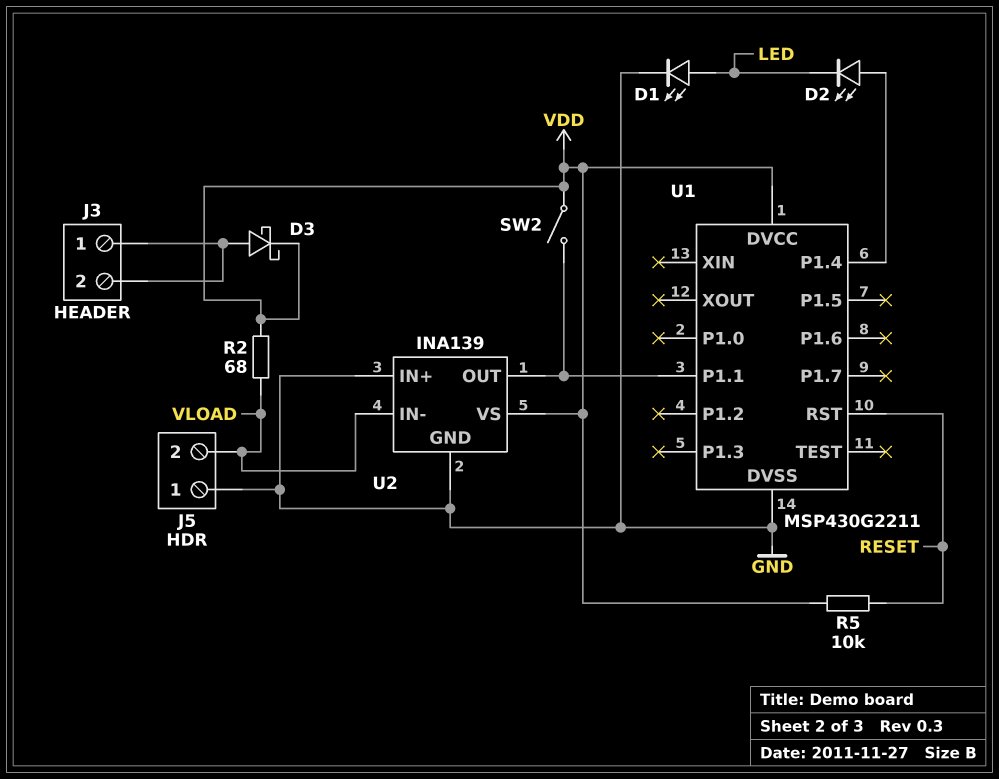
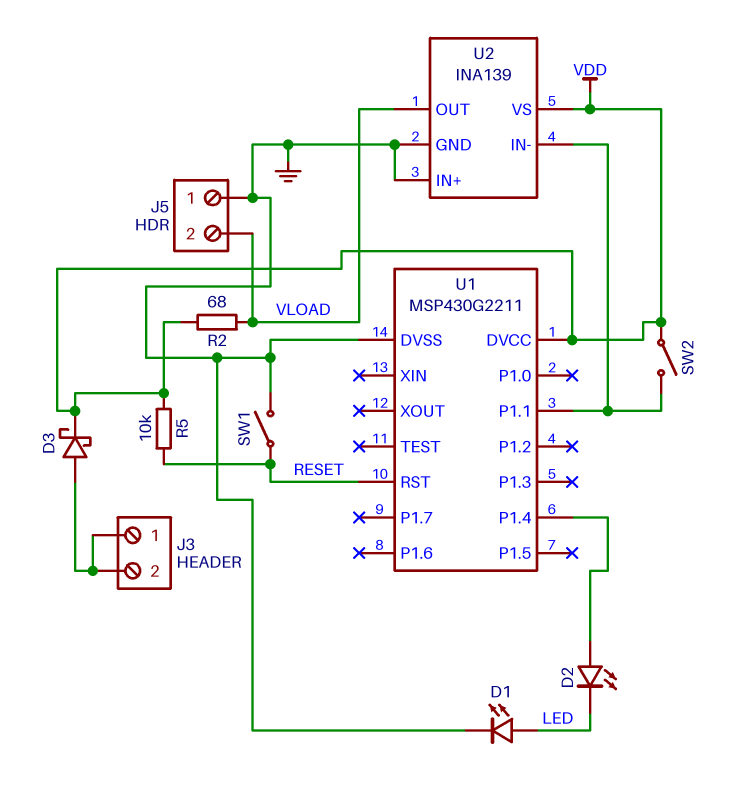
SW1: none -> switch (GND, RESET)
U2 pin IN-: VLOAD -> U1/P1.1
U2 pin OUT: U1/P1.1 -> VLOAD

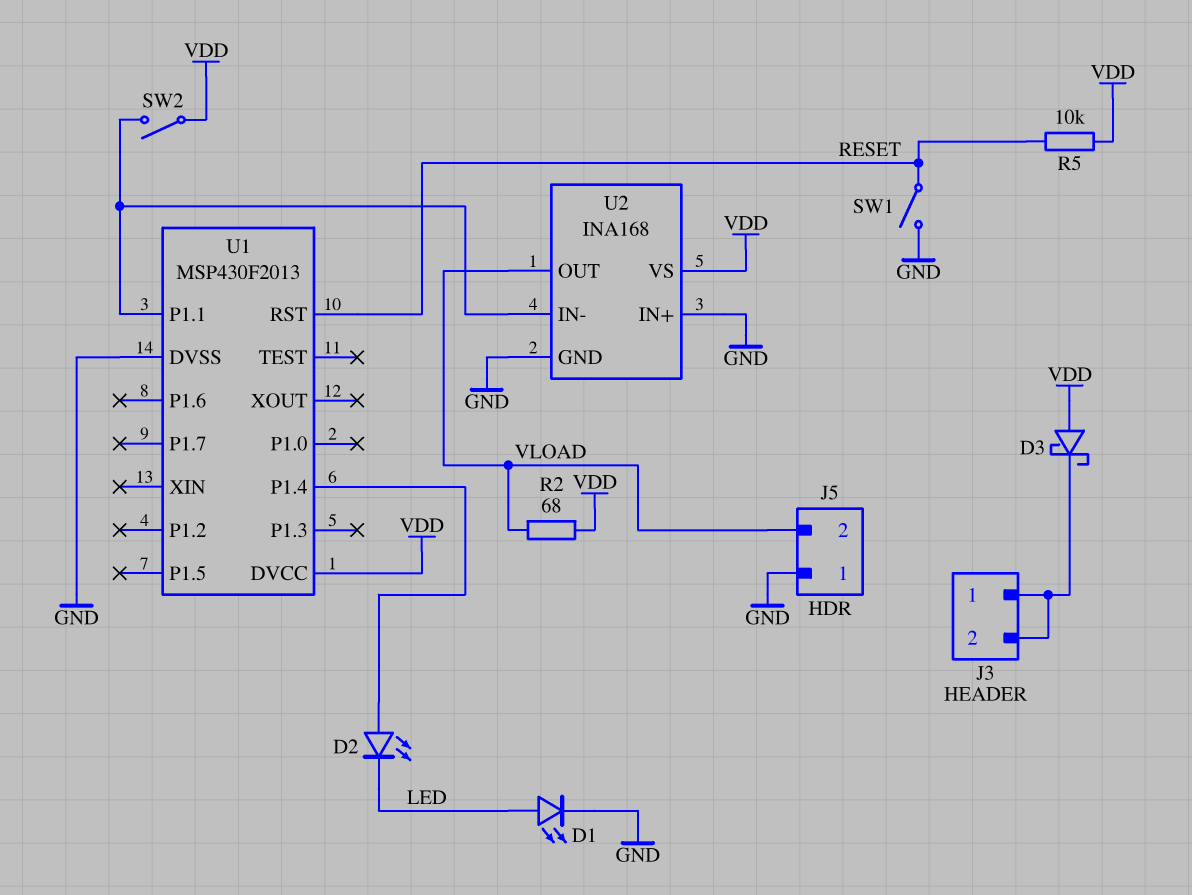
D3: schottky (A J3/1, K VDD) -> schottky (A VDD, K J3/1)
U1: MSP430G2211 -> MSP430F2013
U2: INA139 -> INA168

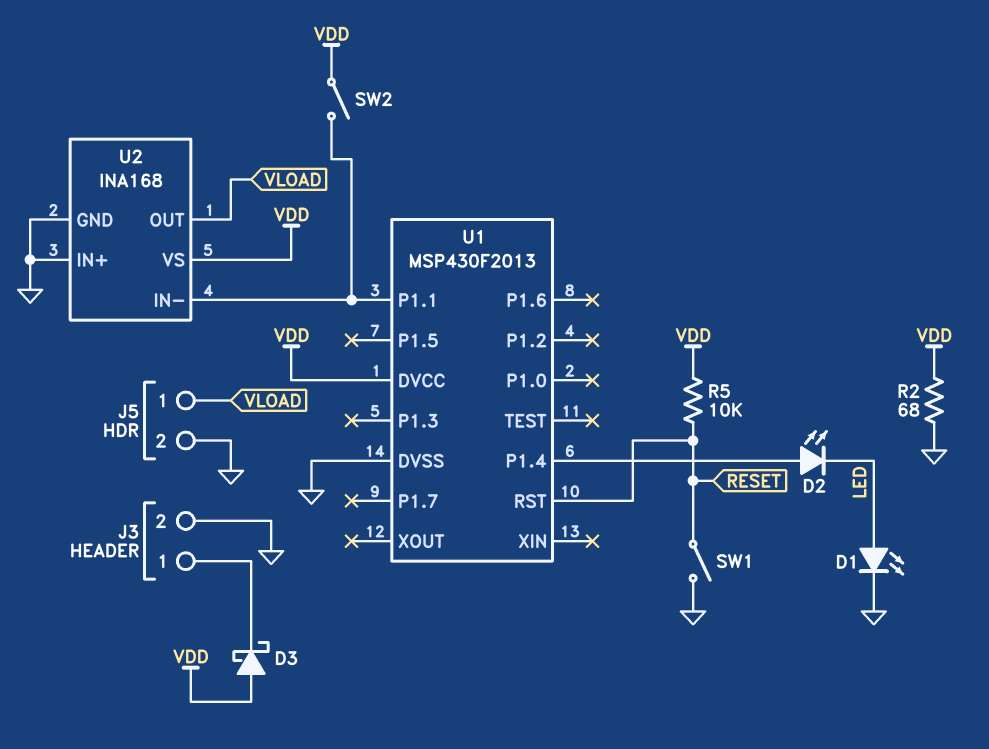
J3 pin 2: J3/1 -> GND
J5 pin 1: GND -> VLOAD
J5 pin 2: VLOAD -> GND
R2: 68 (VDD, VLOAD) -> 68 (GND, VDD)

